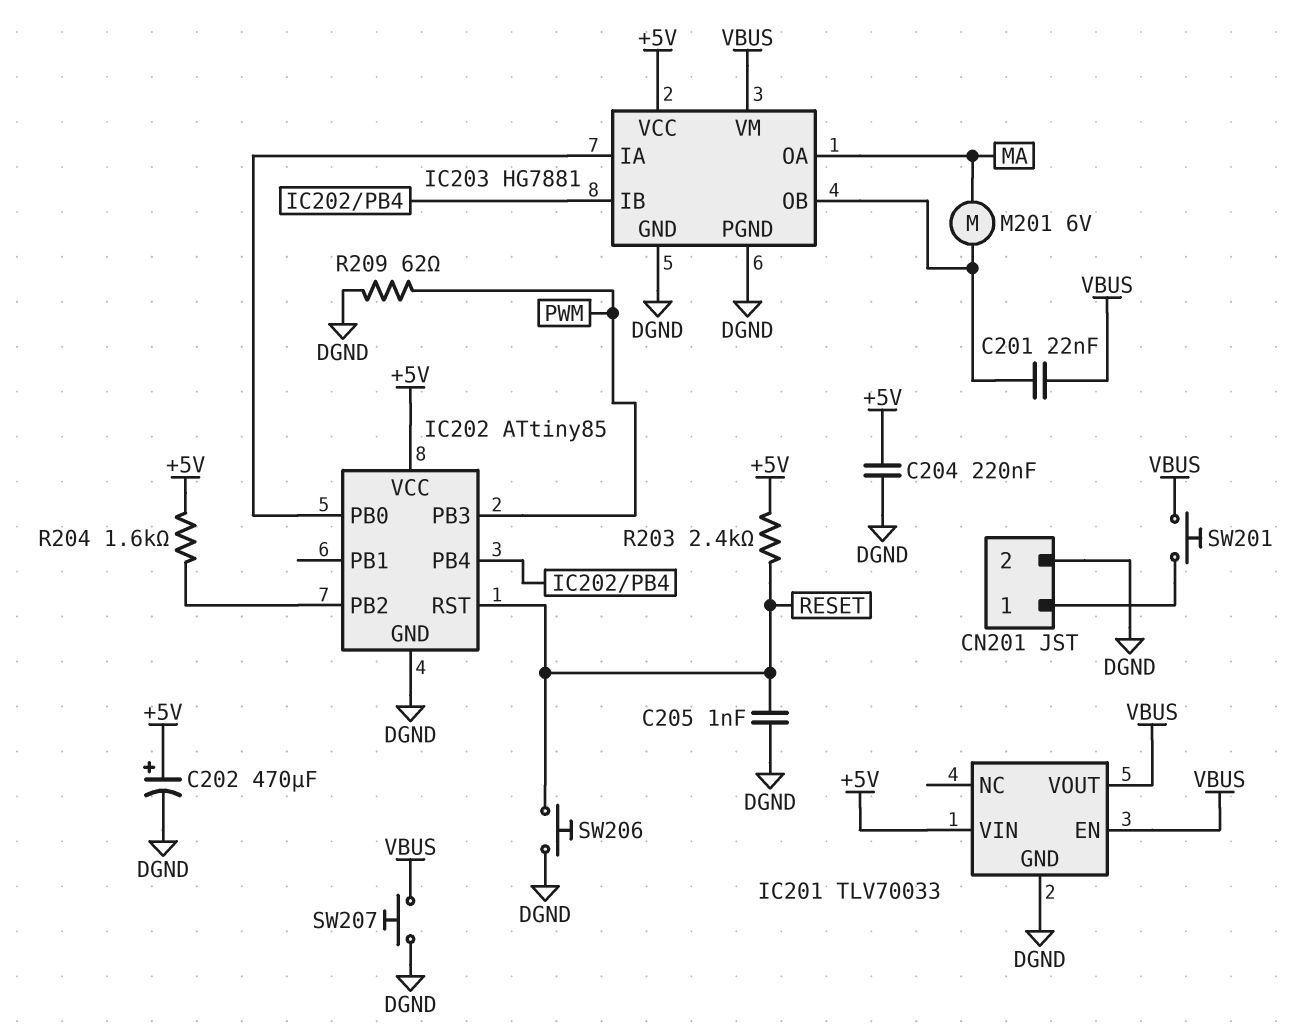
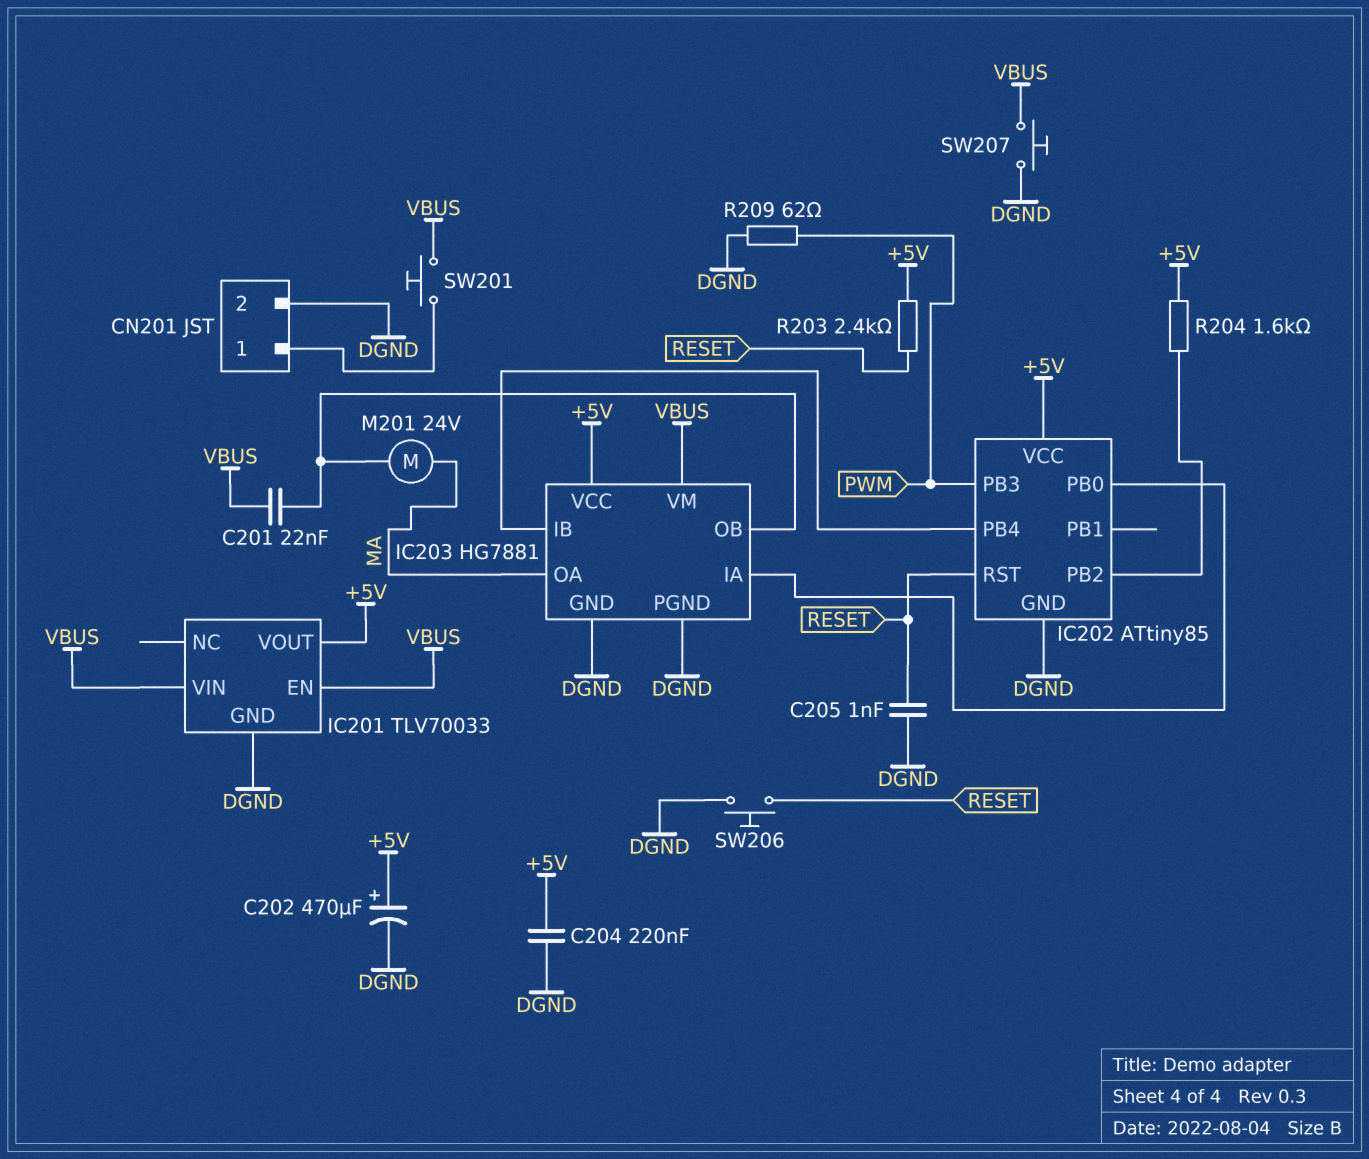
IC201 pin VIN: +5V -> VBUS
IC201 pin VOUT: VBUS -> +5V
M201: motor 6V (IC203/OB, MA) -> motor 24V (IC203/OB, MA)

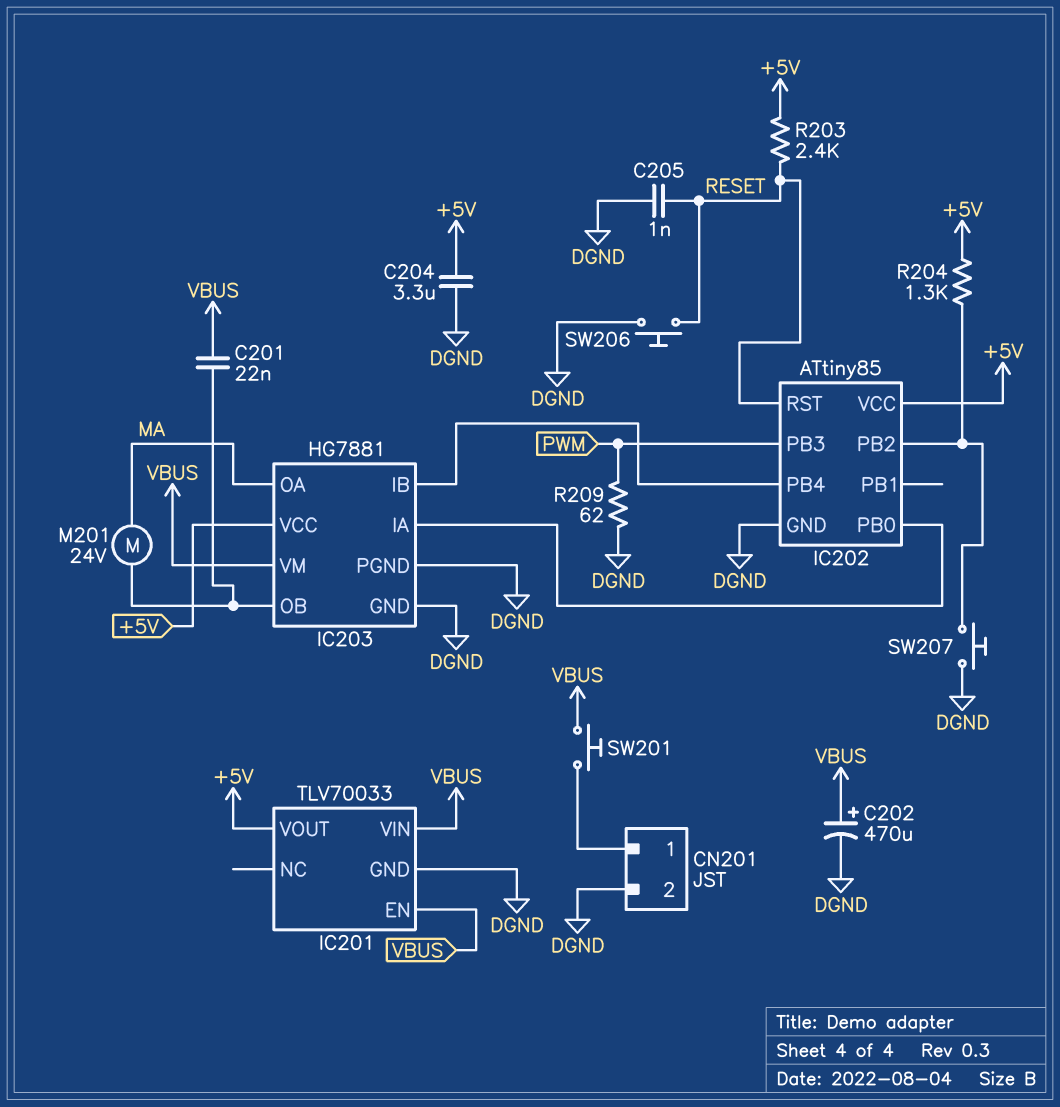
C202: 470uF (plus +5V, minus DGND) -> 470uF (plus VBUS, minus DGND)
C204: 220nF (+5V, DGND) -> 3.3uF (+5V, DGND)
R204: 1.6k (+5V, IC202/PB2) -> 1.3k (+5V, IC202/PB2)
SW207: button (DGND, VBUS) -> button (DGND, IC202/PB2)

